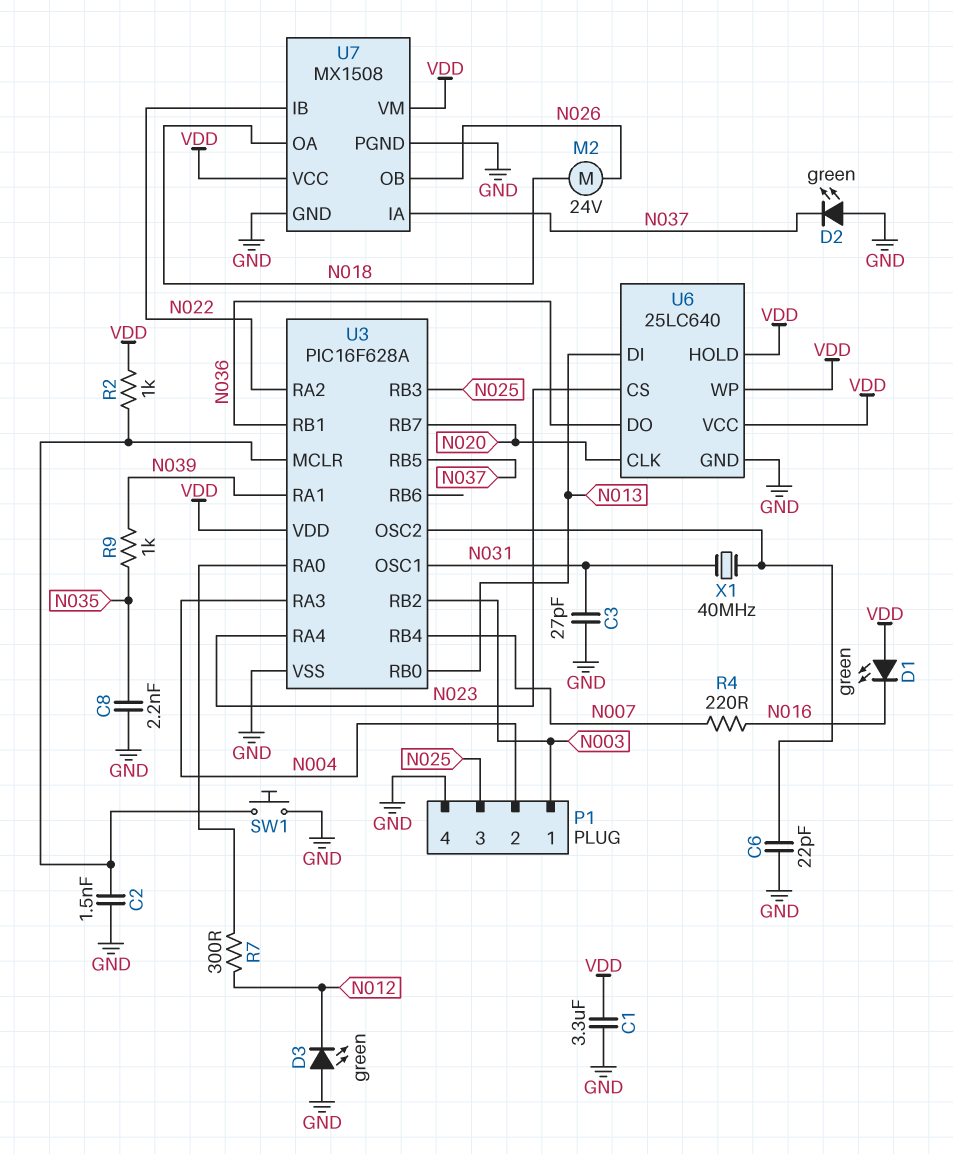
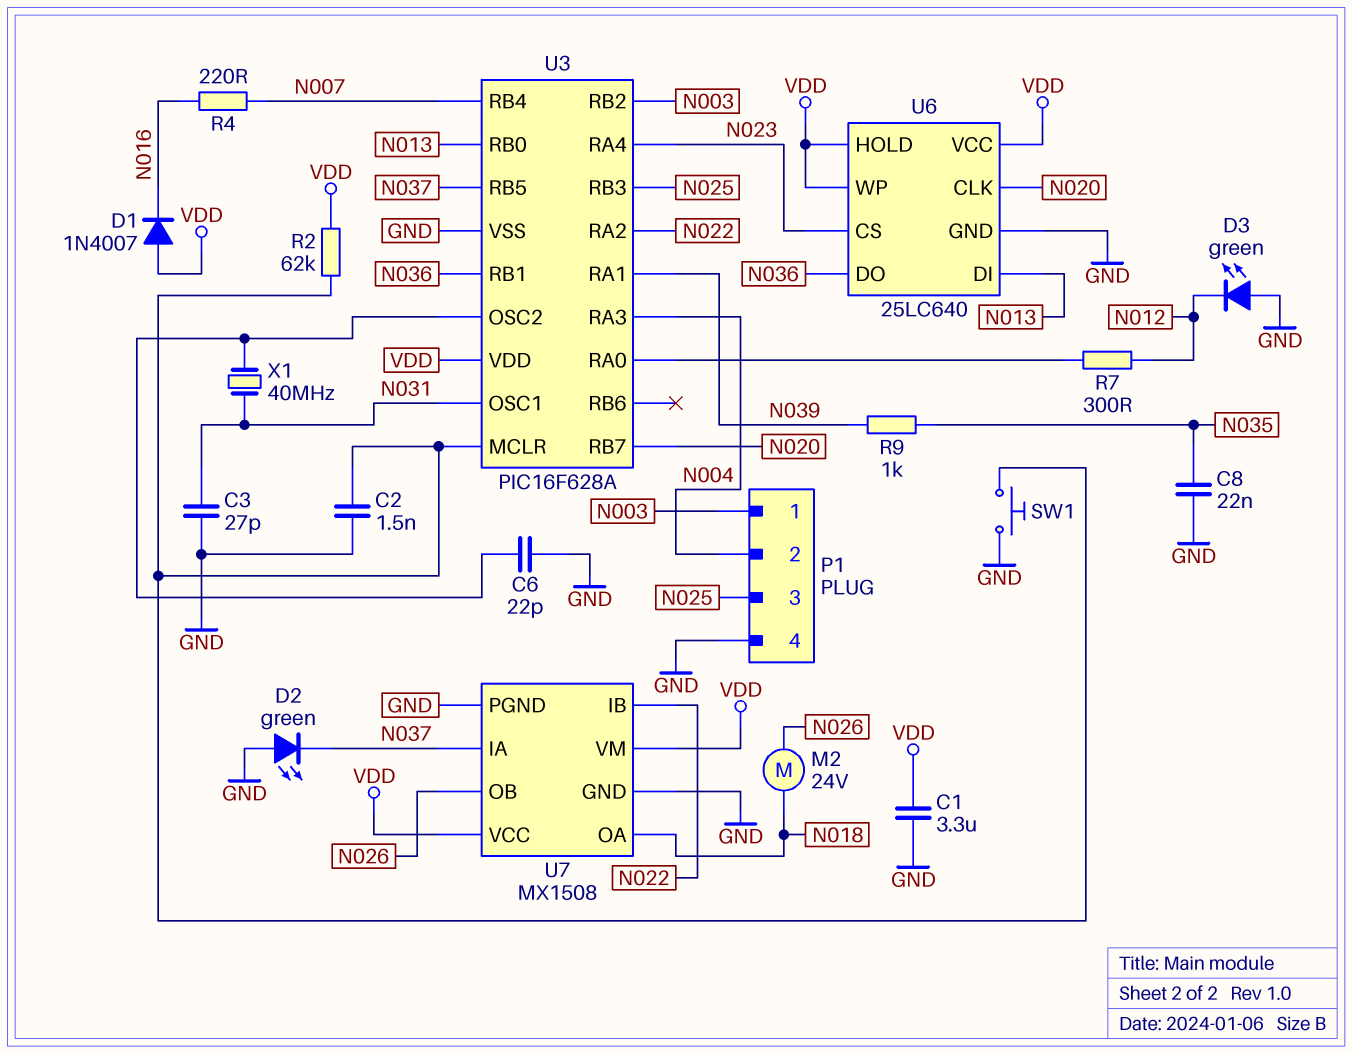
C8: 2.2nF (GND, N035) -> 22nF (GND, N035)
D1: LED green (A VDD, K N016) -> diode 1N4007 (A VDD, K N016)
R2: 1k (U3/MCLR, VDD) -> 62k (U3/MCLR, VDD)

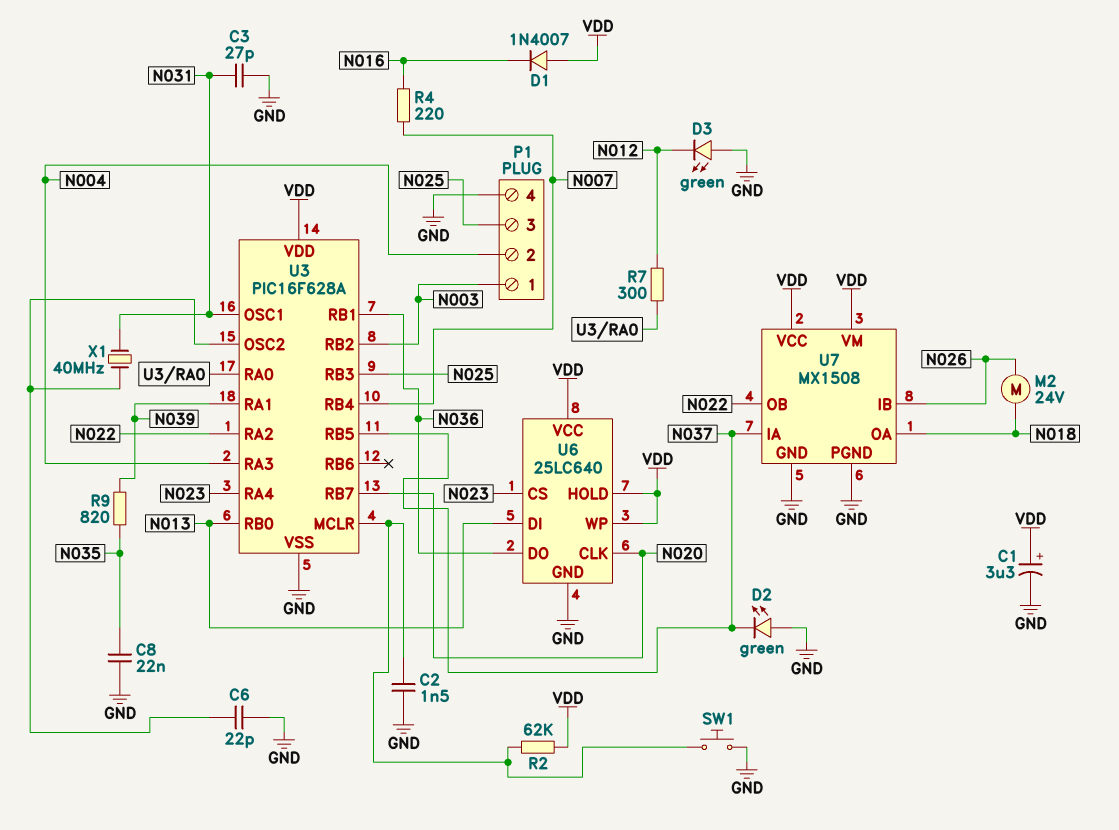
C1: 3.3uF (GND, VDD) -> 3.3uF (plus VDD, minus GND)
R9: 1k (N035, N039) -> 820 (N035, N039)
U7 pin IB: N022 -> N026
U7 pin OB: N026 -> N022

